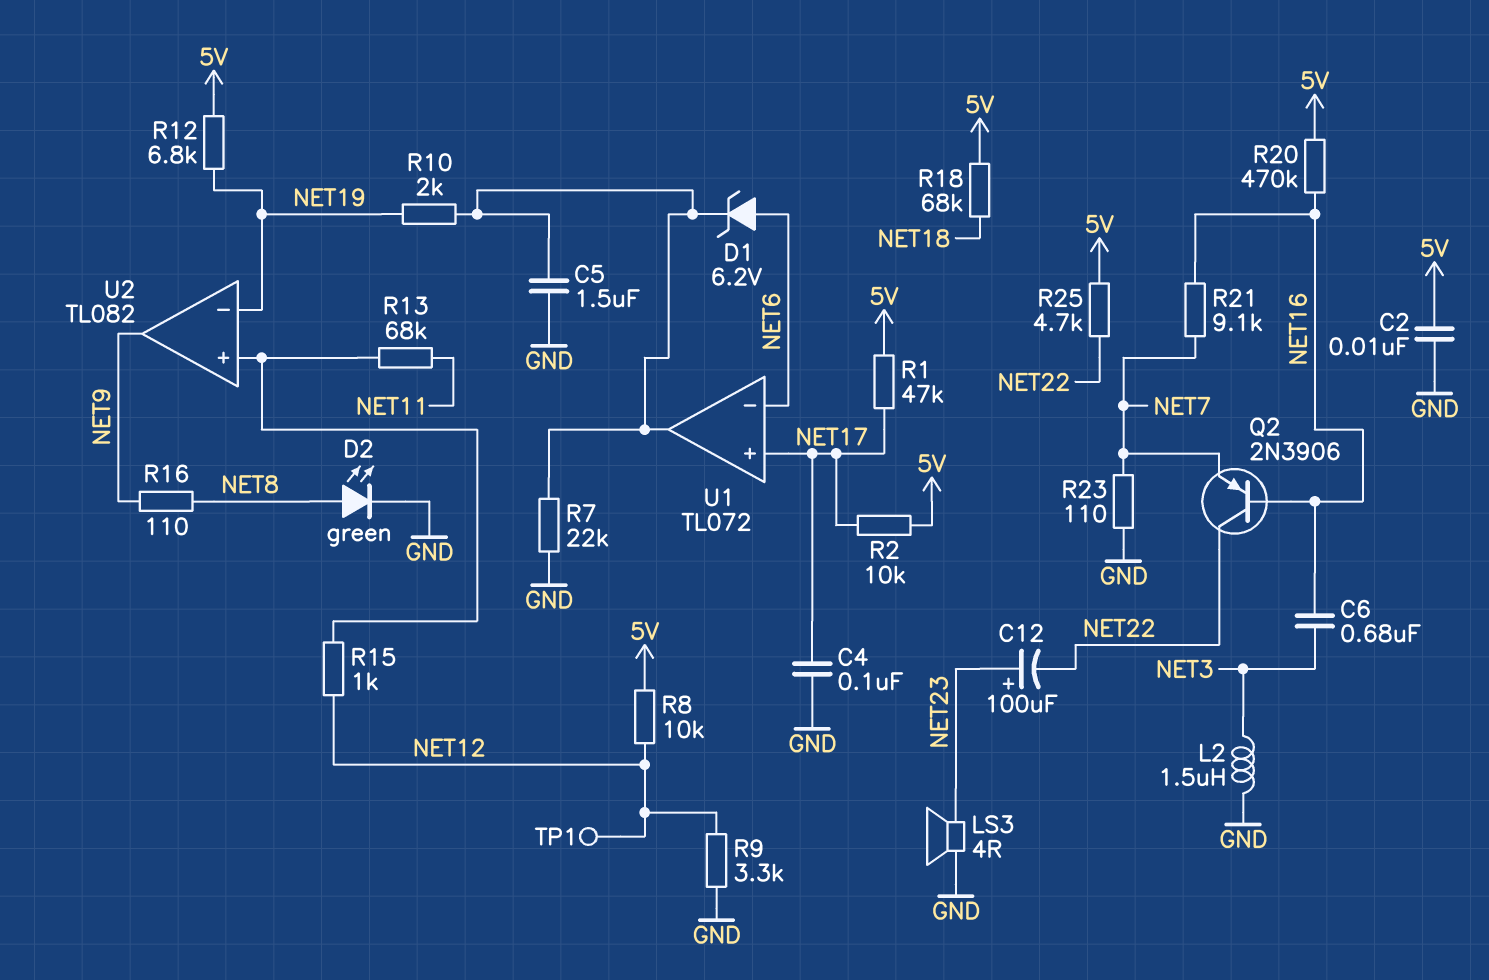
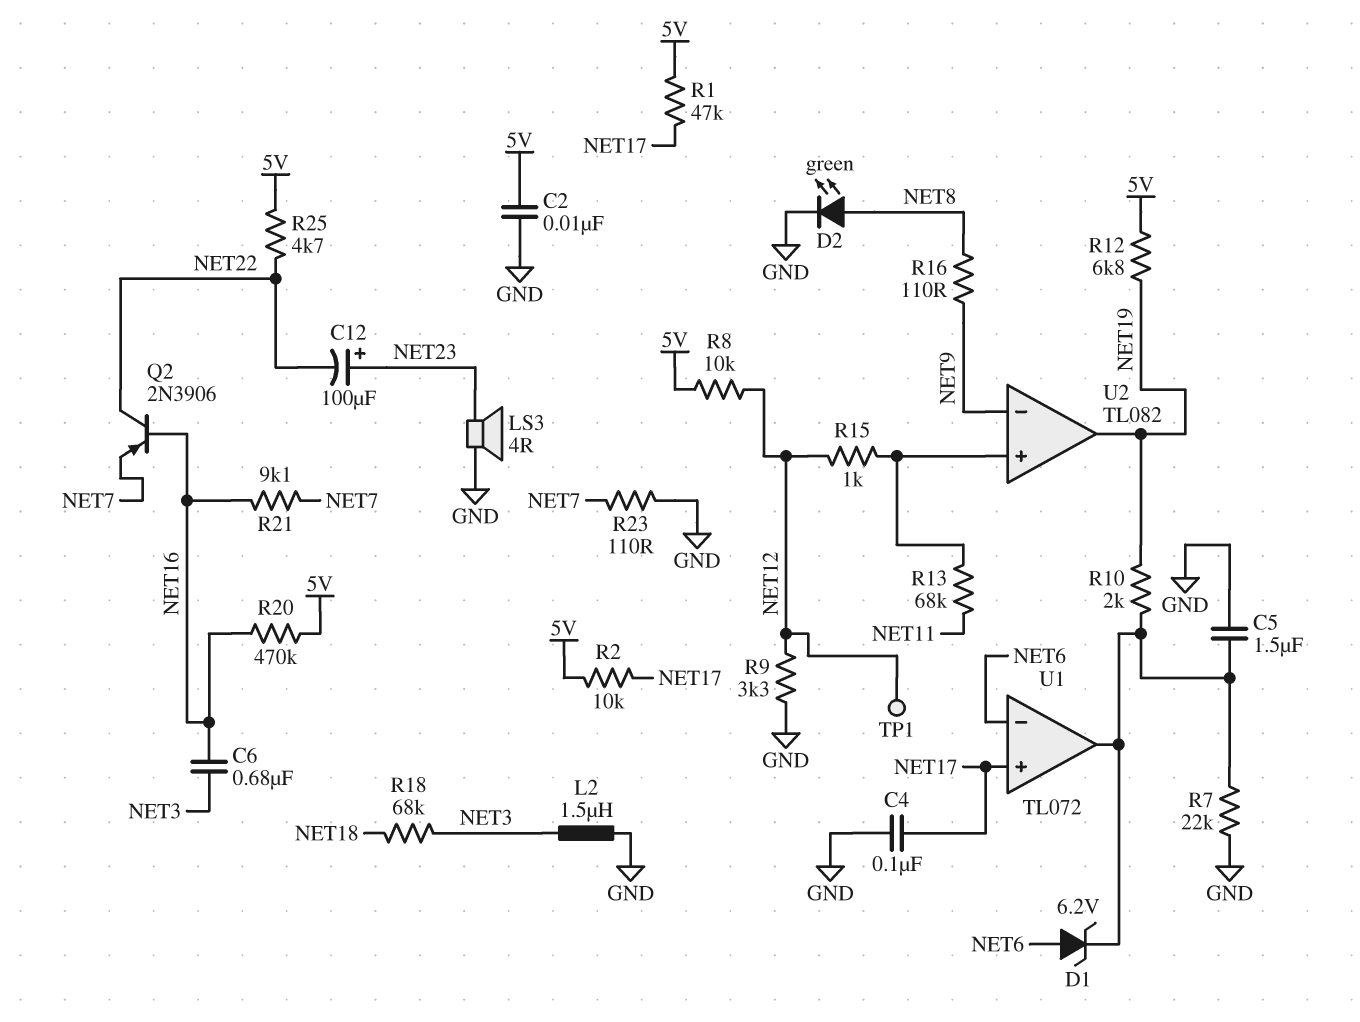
R18: 68k (5V, NET18) -> 68k (NET3, NET18)
U2 pin in-: NET19 -> NET9
U2 pin out: NET9 -> NET19

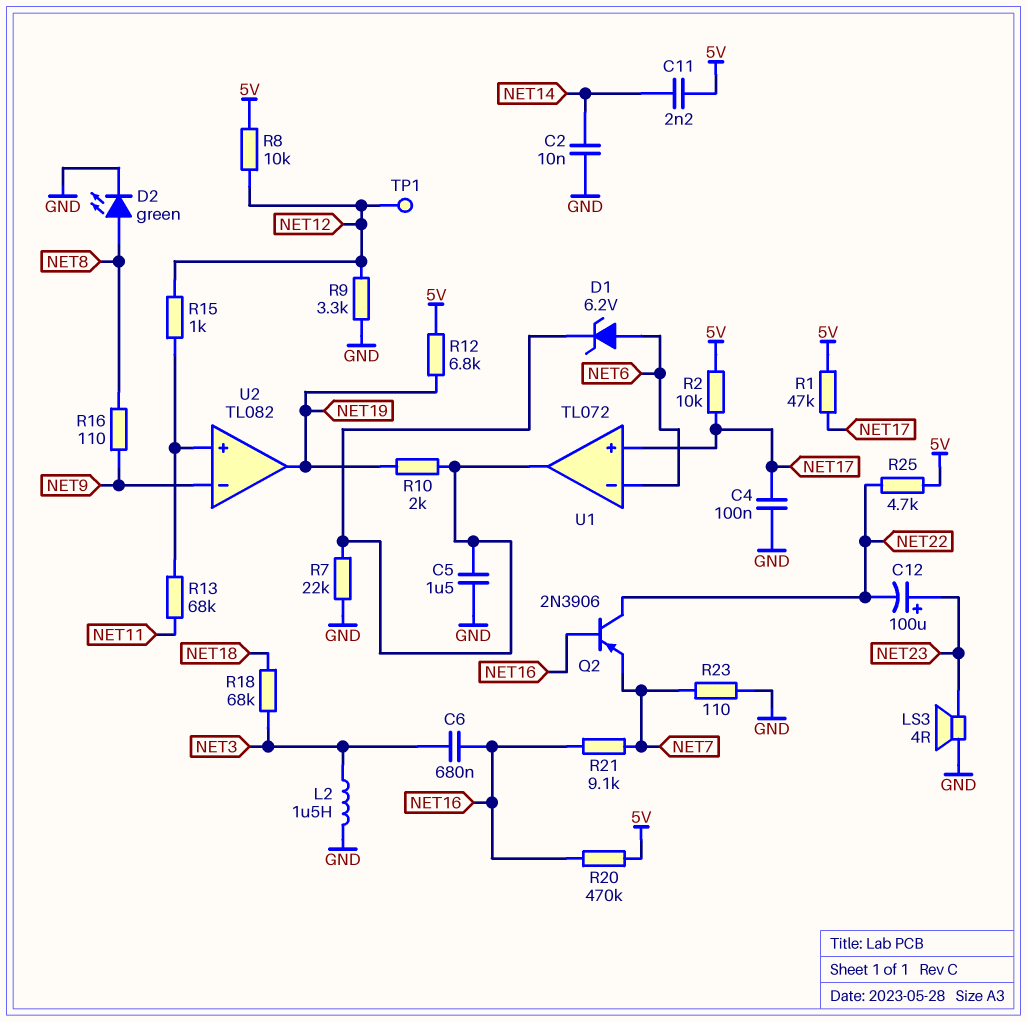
C2: 10nF (5V, GND) -> 10nF (GND, NET14)
C11: none -> 2.2nF (5V, NET14)

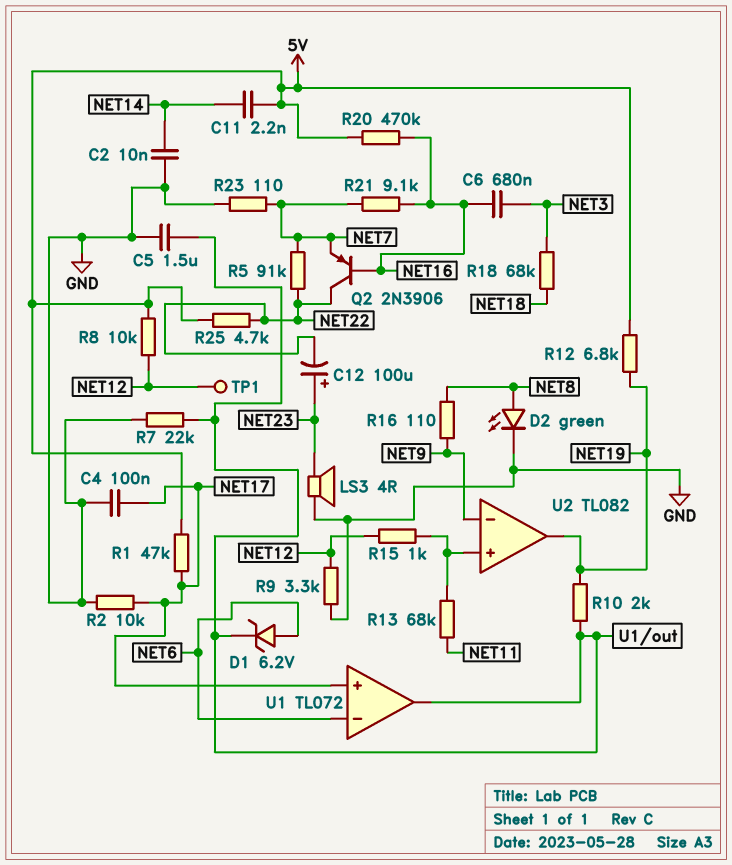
L2: 1.5uH (GND, NET3) -> none
R2: 10k (5V, NET17) -> 10k (GND, NET17)
R5: none -> 91k (NET7, NET22)

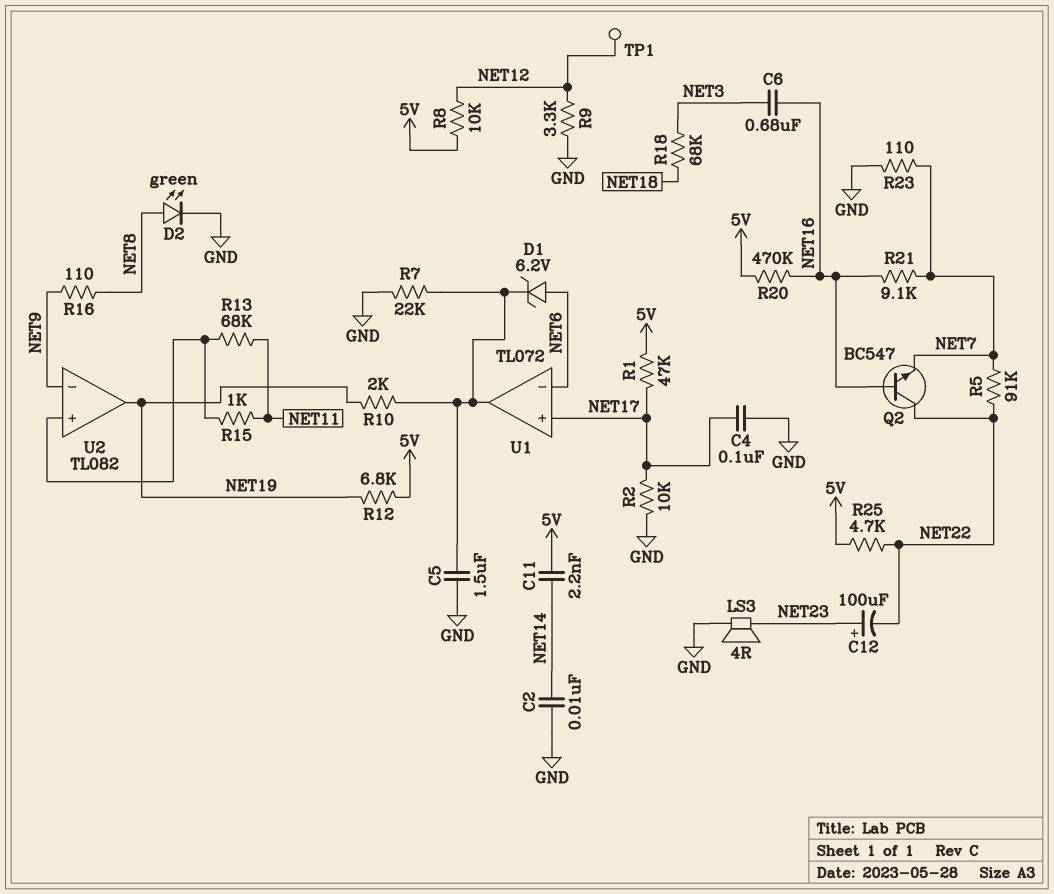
Q2: PNP 2N3906 (B NET16, C NET22, E NET7) -> NPN BC547 (B NET16, C NET22, E NET7)
R15: 1k (NET12, U2/in+) -> 1k (NET11, U2/in+)

